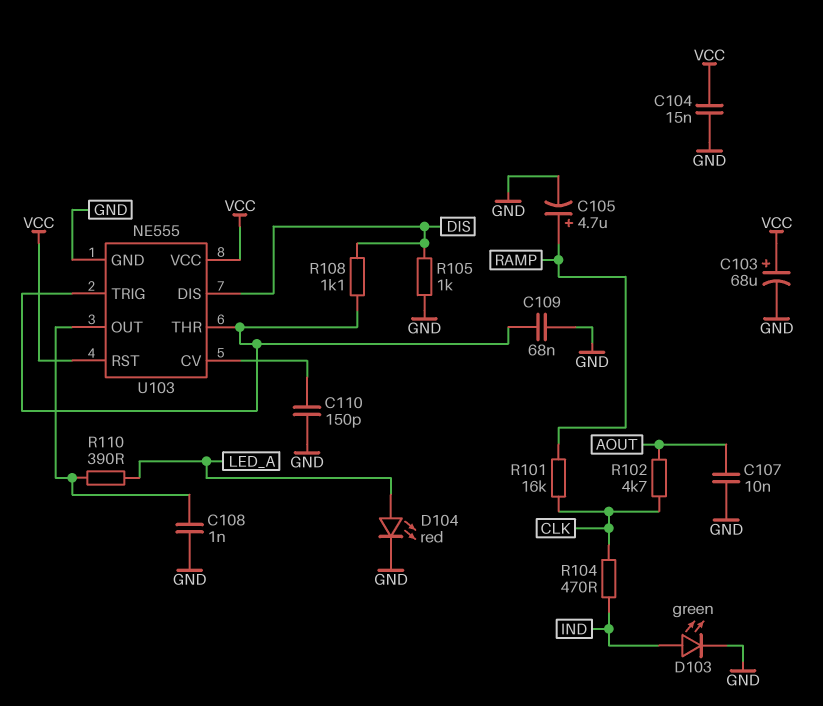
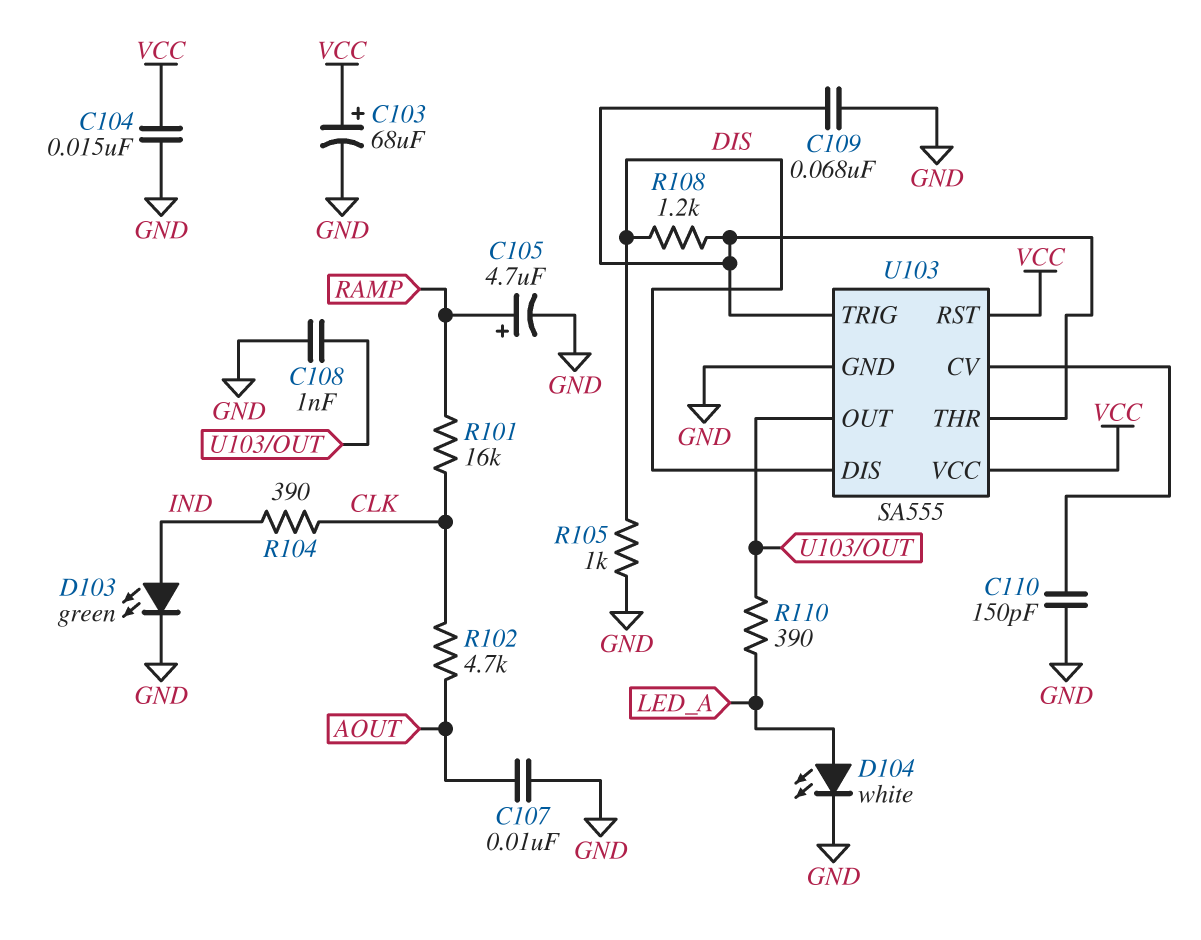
D104: LED red (A LED_A, K GND) -> LED white (A LED_A, K GND)
R104: 470 (CLK, IND) -> 390 (CLK, IND)
R108: 1.1k (DIS, U103/THR) -> 1.2k (DIS, U103/THR)
U103: NE555 -> SA555

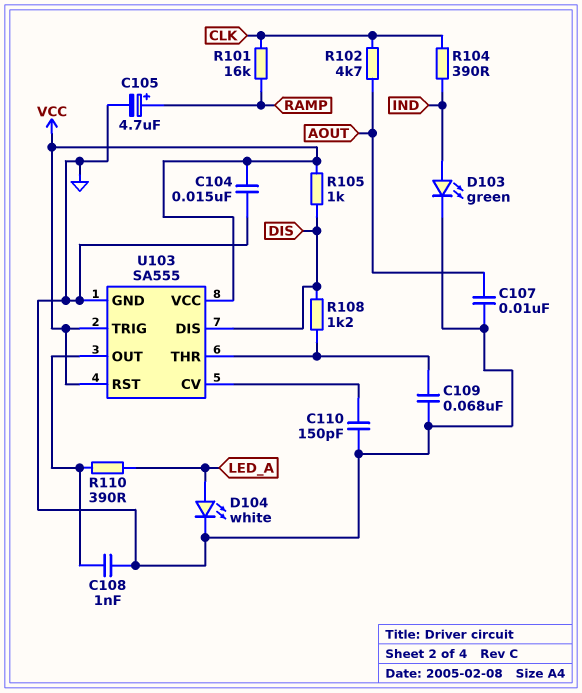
C103: 68uF (plus VCC, minus GND) -> none
R105: 1k (DIS, GND) -> 1k (DIS, VCC)
U103 pin TRIG: U103/THR -> VCC

